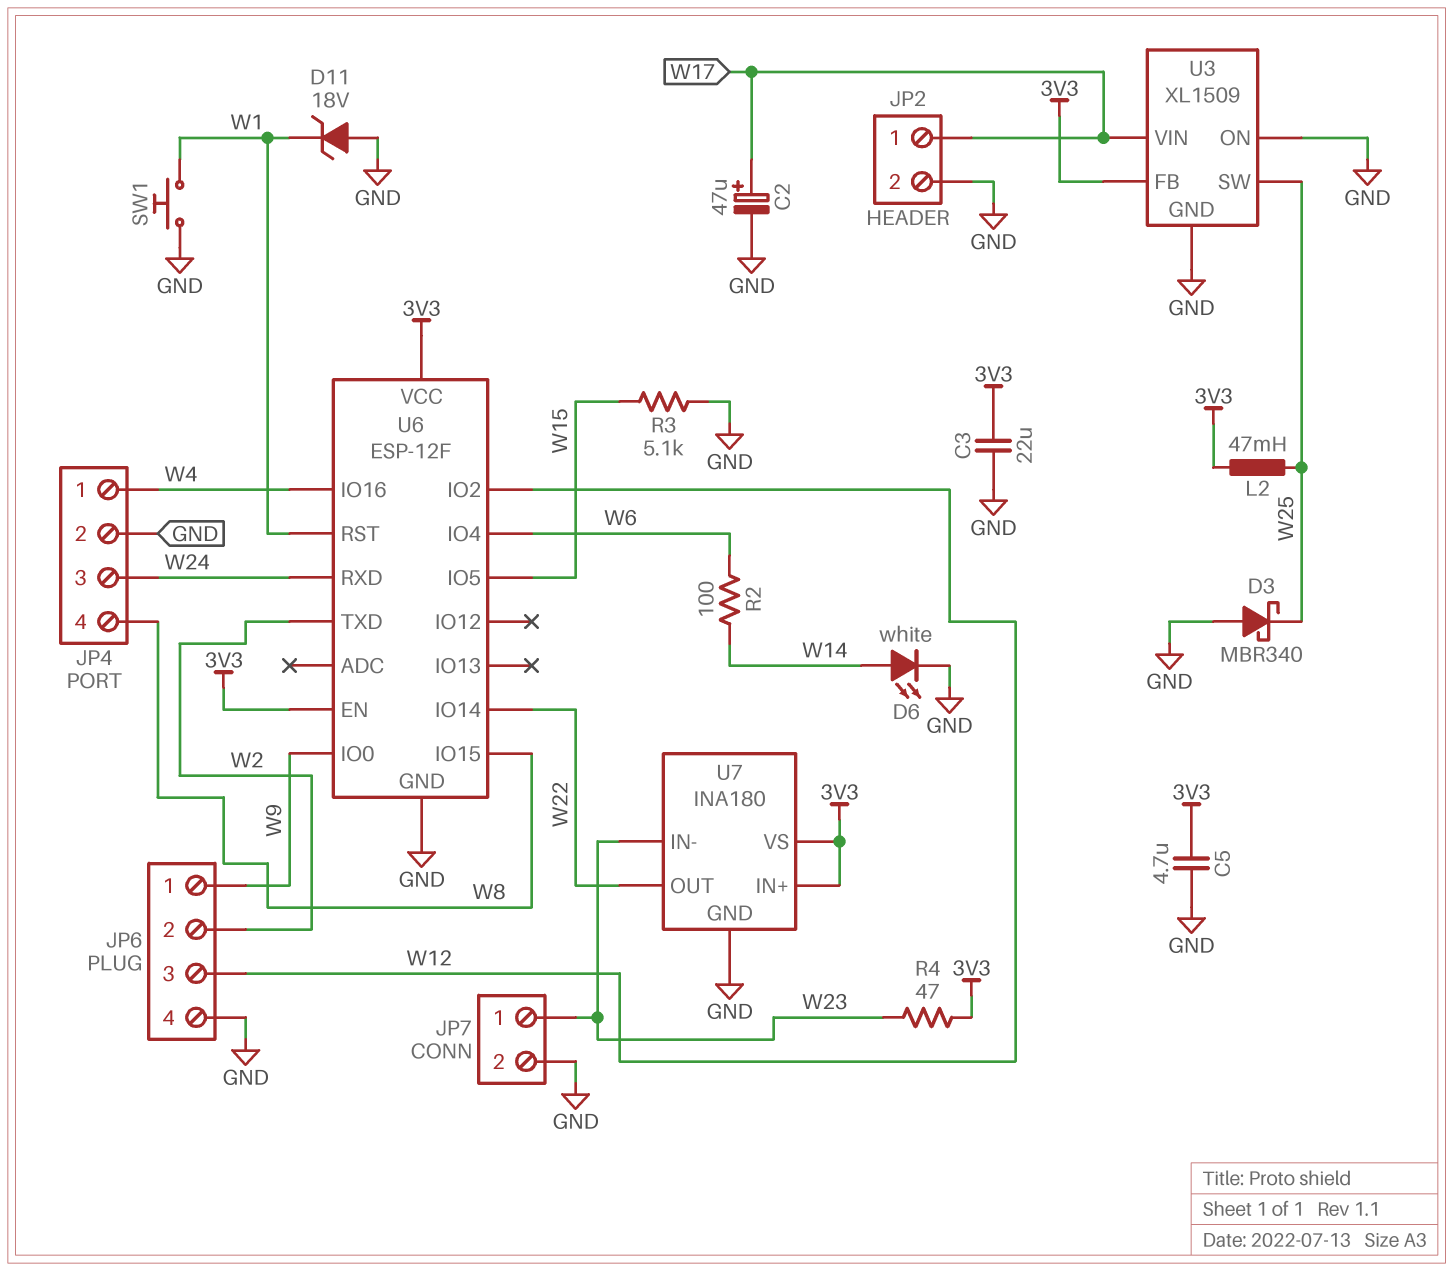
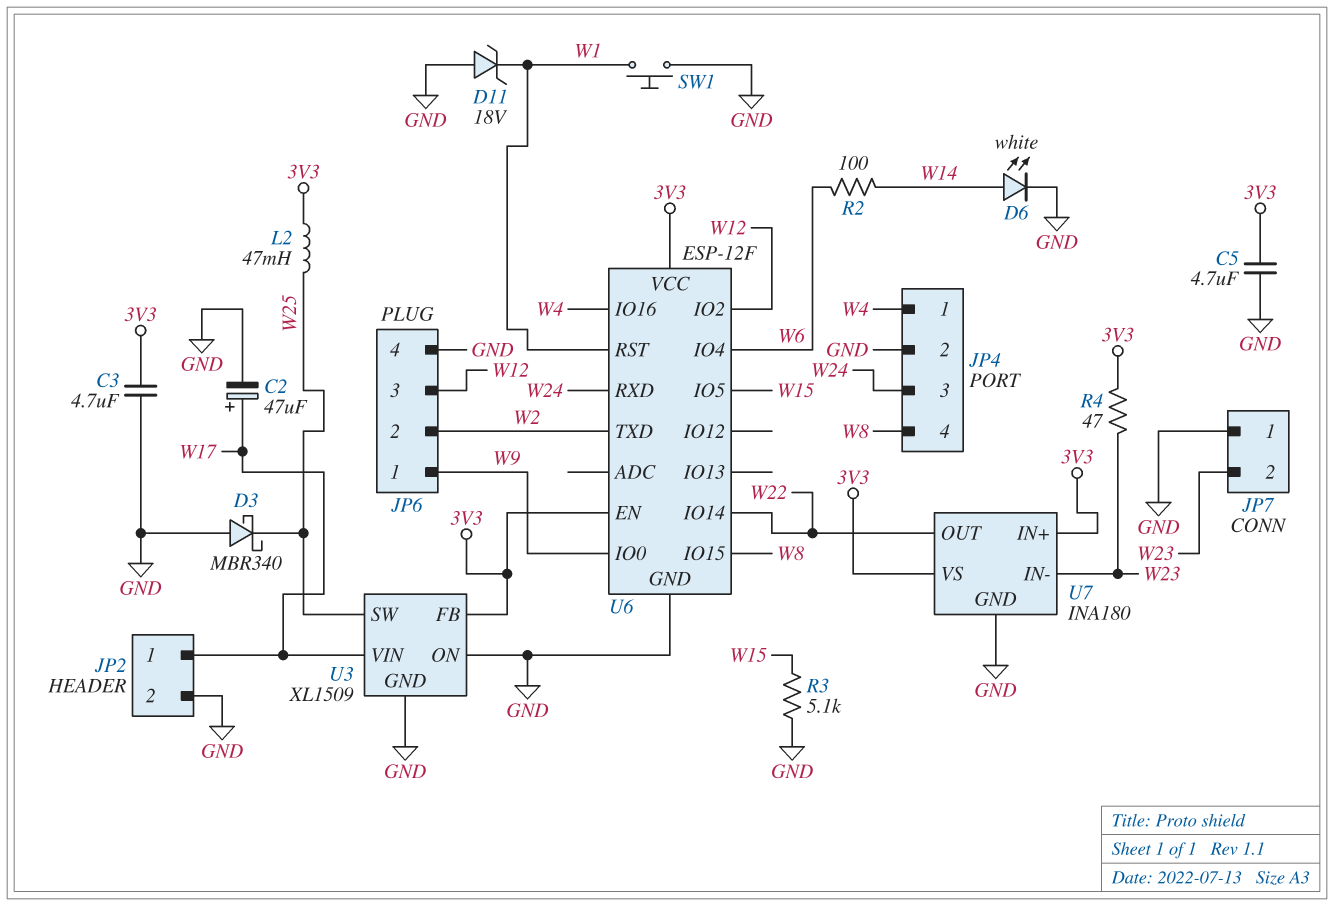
C3: 22uF (3V3, GND) -> 4.7uF (3V3, GND)
JP7 pin 1: W23 -> GND
JP7 pin 2: GND -> W23

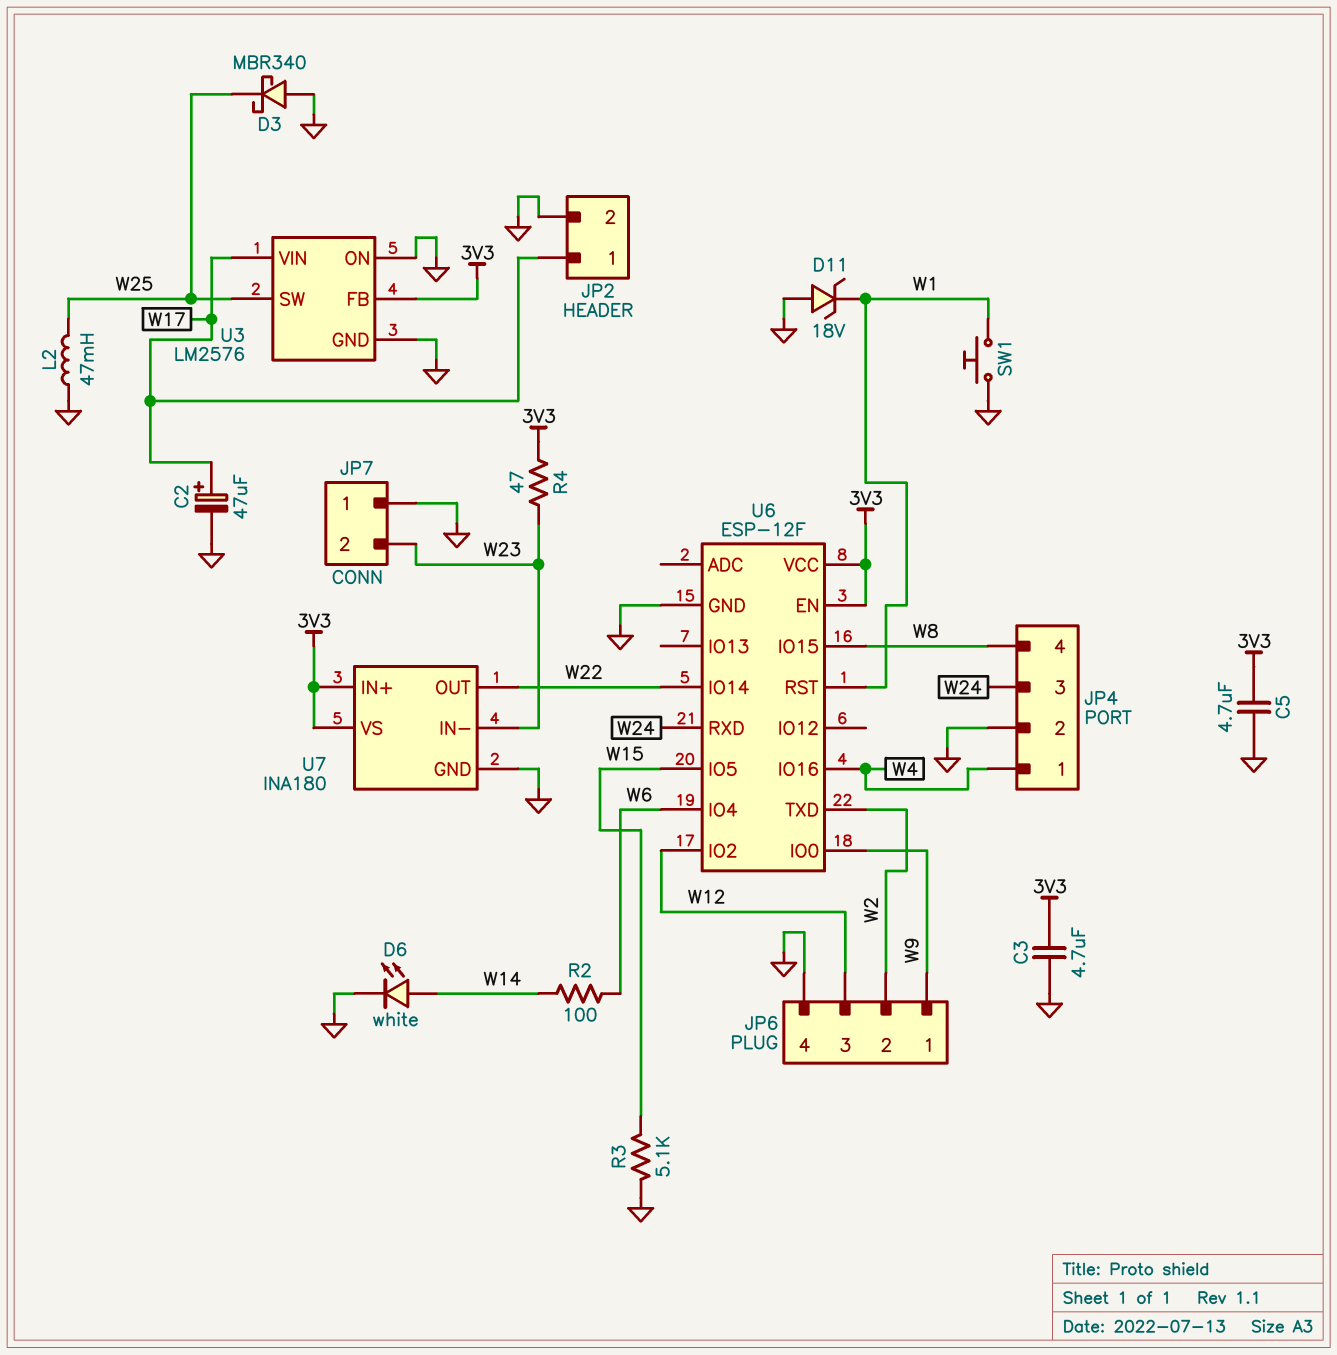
L2: 47mH (3V3, W25) -> 47mH (GND, W25)
U3: XL1509 -> LM2576

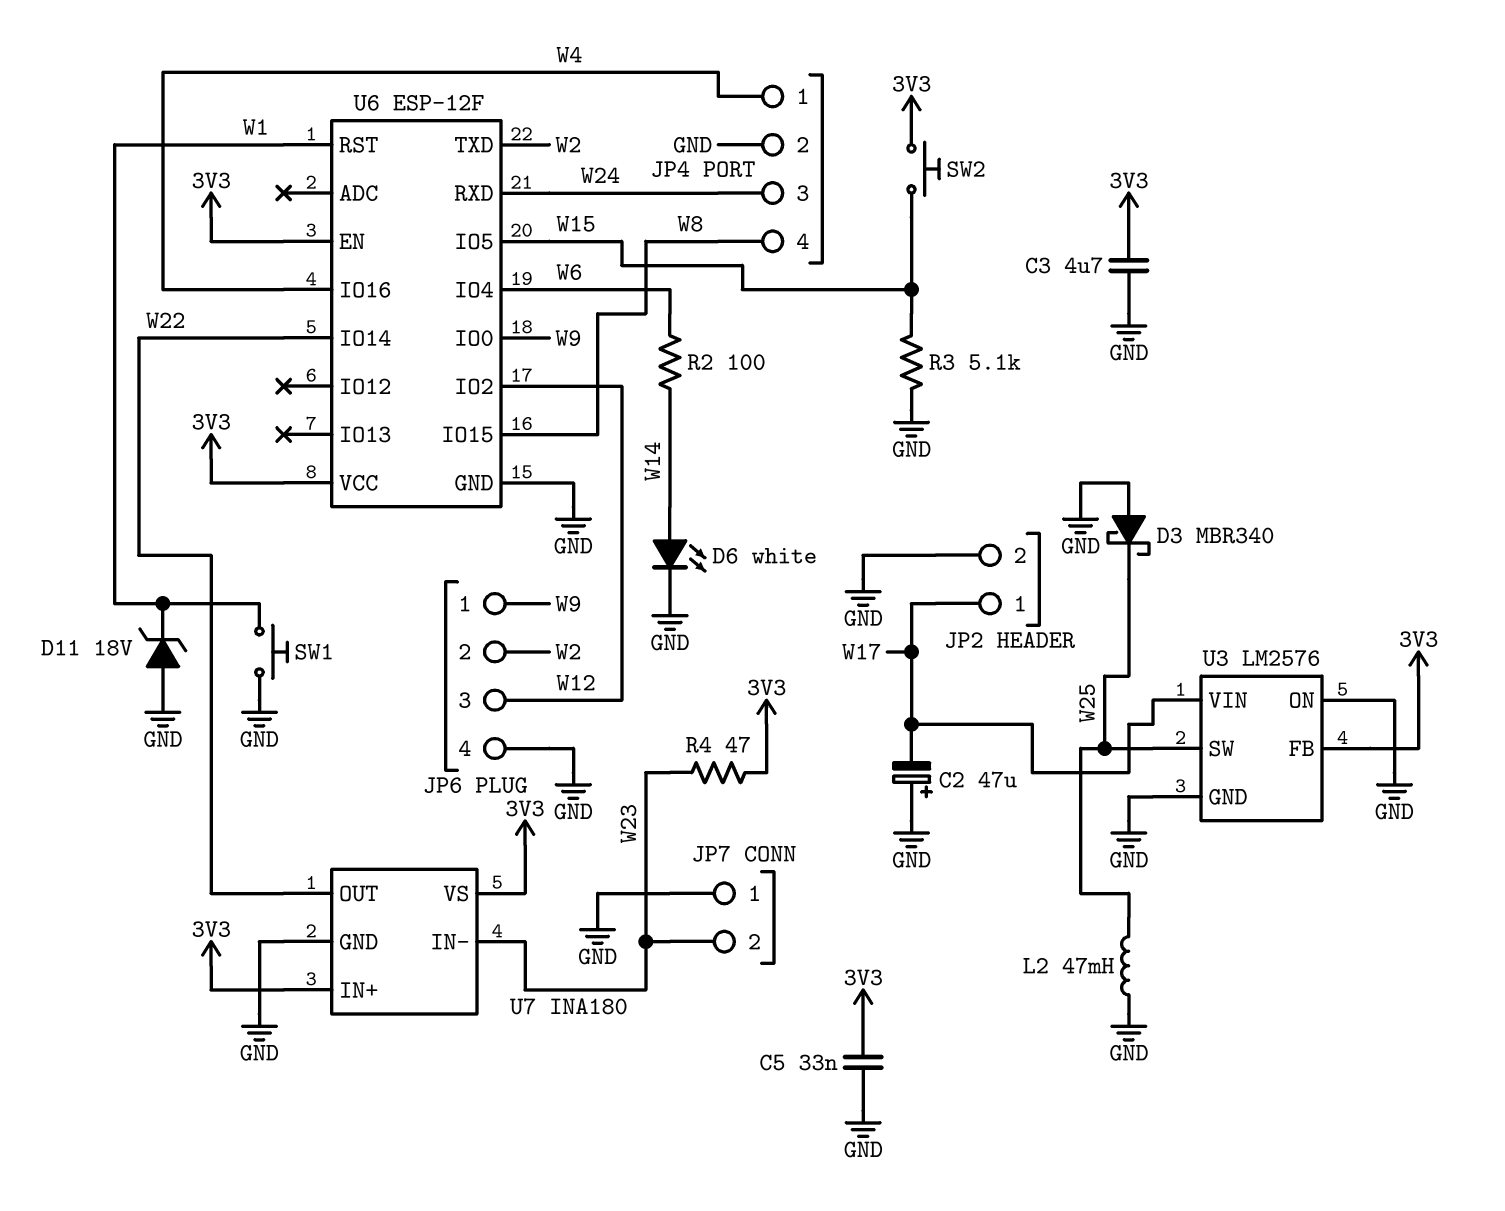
C2: 47uF (plus W17, minus GND) -> 47uF (plus GND, minus W17)
C5: 4.7uF (3V3, GND) -> 33nF (3V3, GND)
SW2: none -> button (3V3, W15)

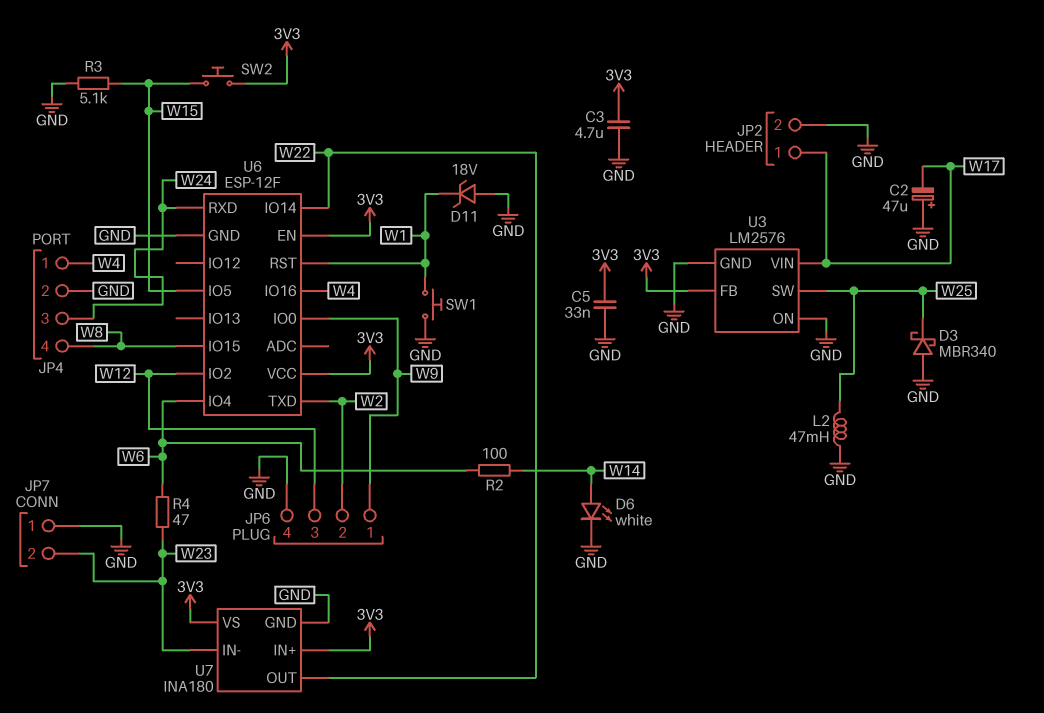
R4: 47 (3V3, W23) -> 47 (W6, W23)

